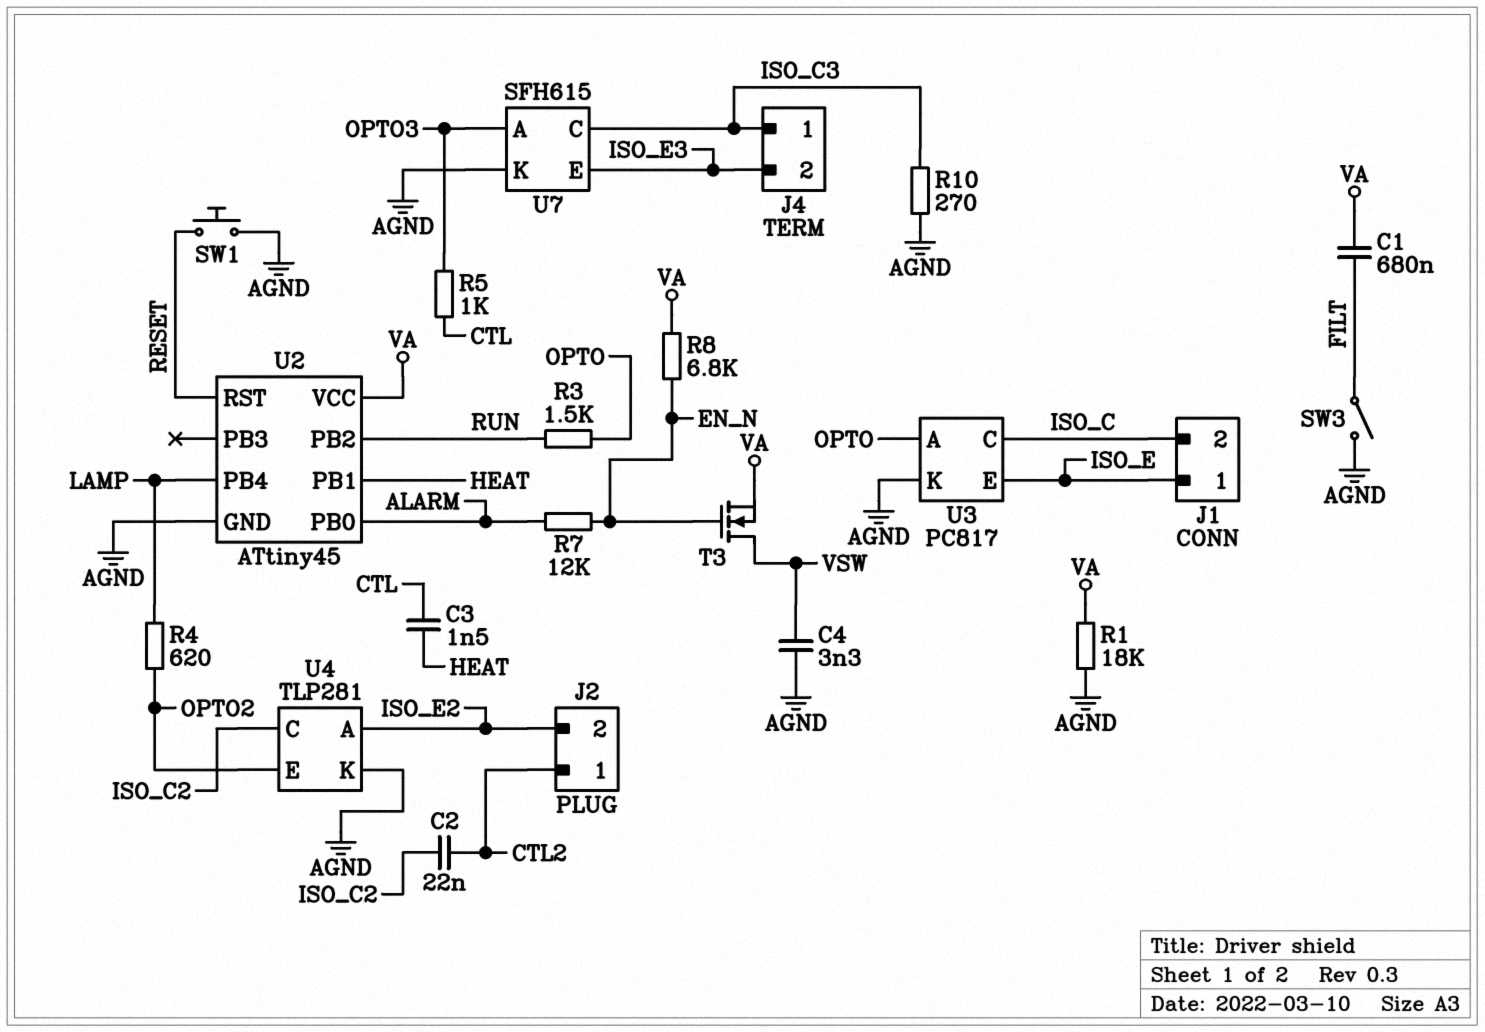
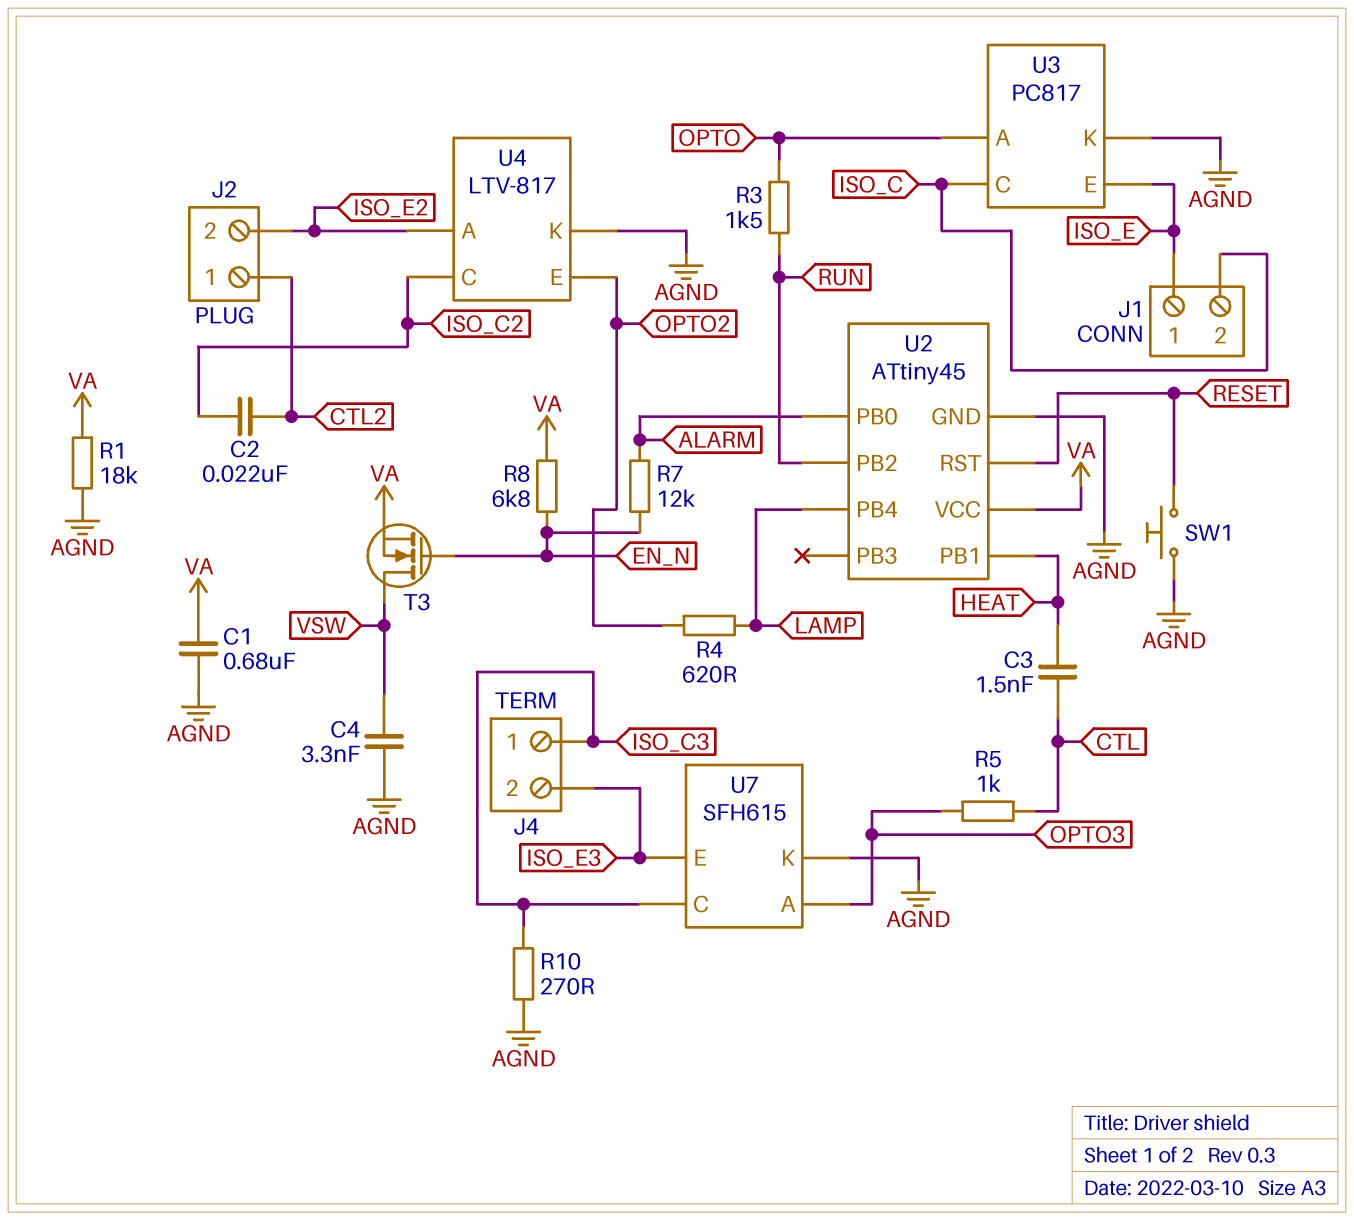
C1: 680nF (FILT, VA) -> 680nF (AGND, VA)
SW3: switch (AGND, FILT) -> none
U4: TLP281 -> LTV-817

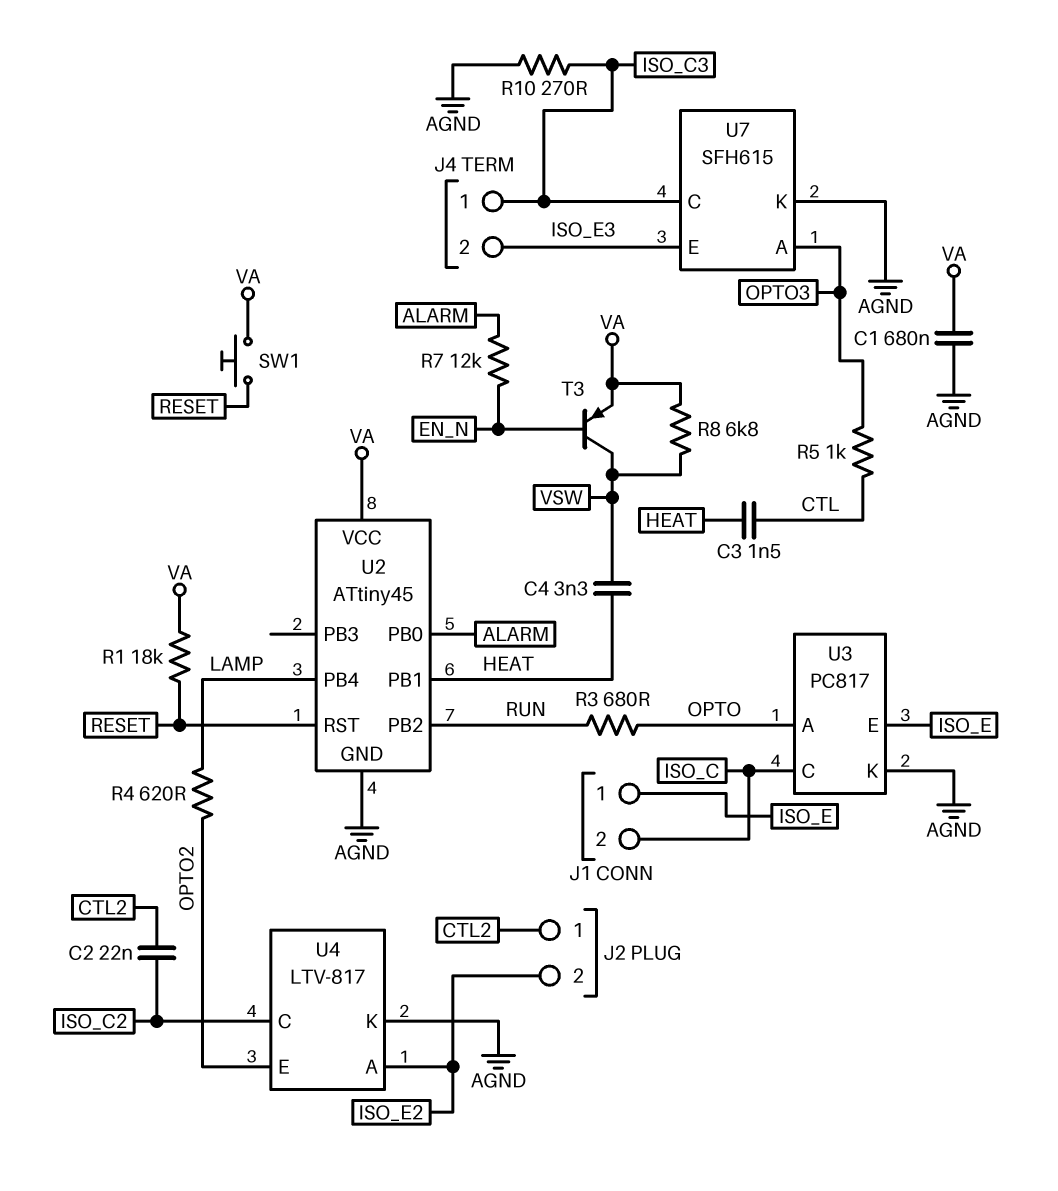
C4: 3.3nF (AGND, VSW) -> 3.3nF (HEAT, VSW)
R1: 18k (AGND, VA) -> 18k (RESET, VA)
R3: 1.5k (OPTO, RUN) -> 680 (OPTO, RUN)
R8: 6.8k (EN_N, VA) -> 6.8k (VA, VSW)
SW1: button (AGND, RESET) -> button (RESET, VA)
T3: NMOS (G EN_N, D VSW, S VA) -> PNP (B EN_N, C VSW, E VA)

